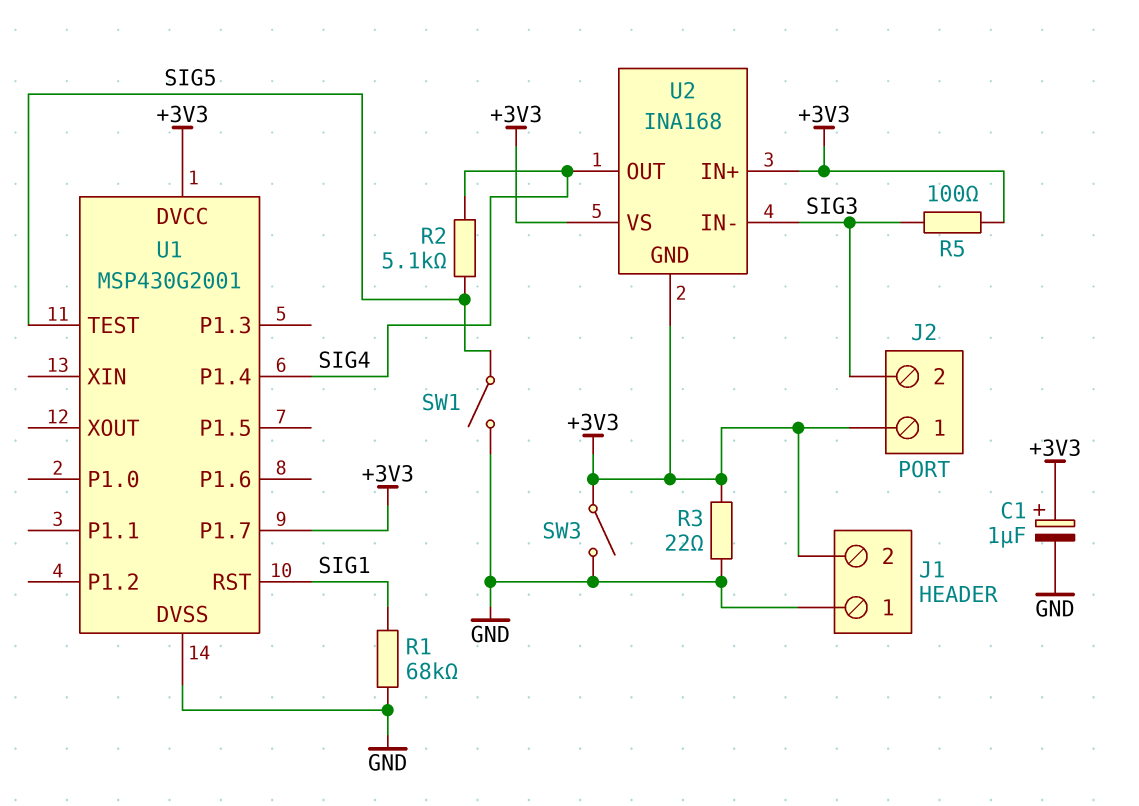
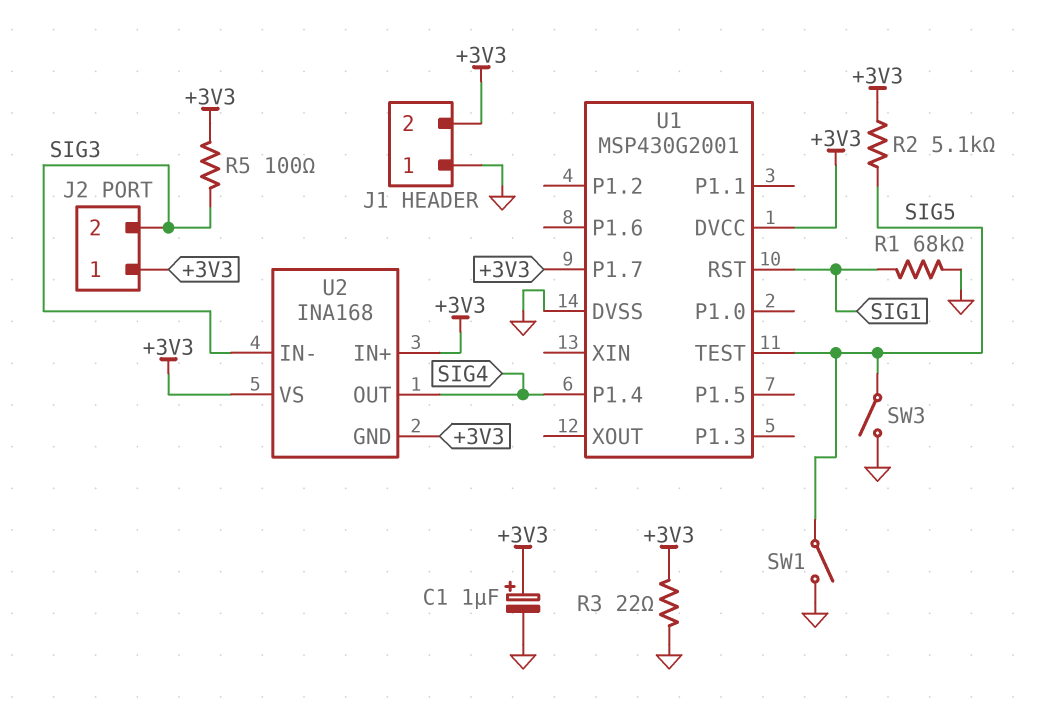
R2: 5.1k (SIG4, SIG5) -> 5.1k (+3V3, SIG5)
SW3: switch (+3V3, GND) -> switch (GND, SIG5)

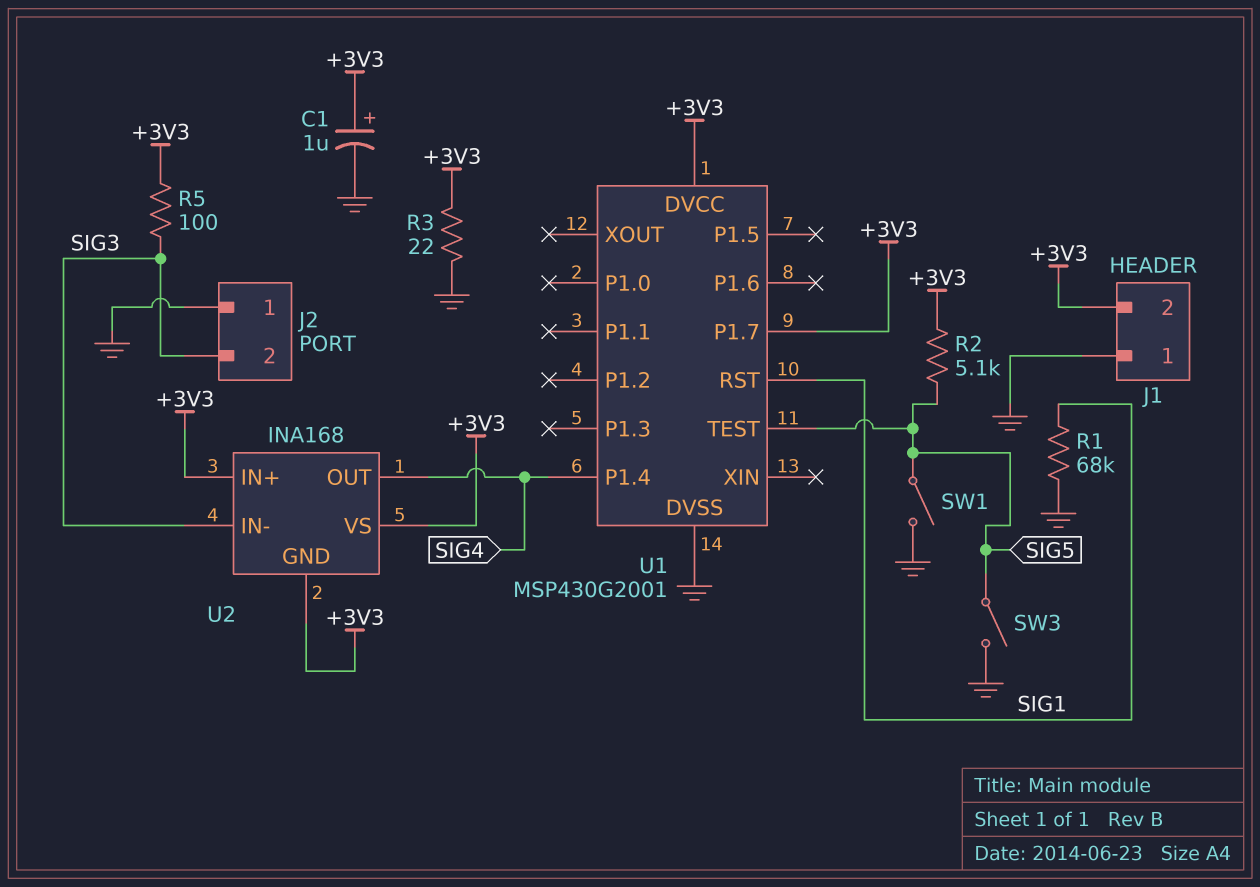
J2 pin 1: +3V3 -> GND

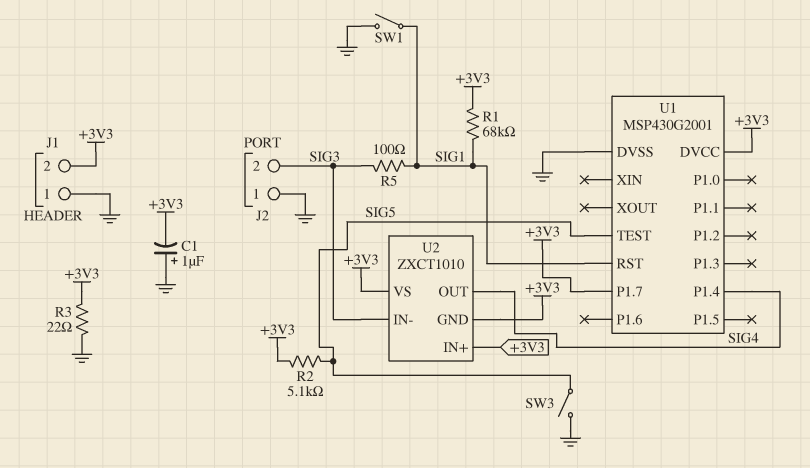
C1: 1uF (plus +3V3, minus GND) -> 1uF (plus GND, minus +3V3)
R1: 68k (GND, SIG1) -> 68k (+3V3, SIG1)
R5: 100 (+3V3, SIG3) -> 100 (SIG1, SIG3)
SW1: switch (GND, SIG5) -> switch (GND, SIG1)
U2: INA168 -> ZXCT1010

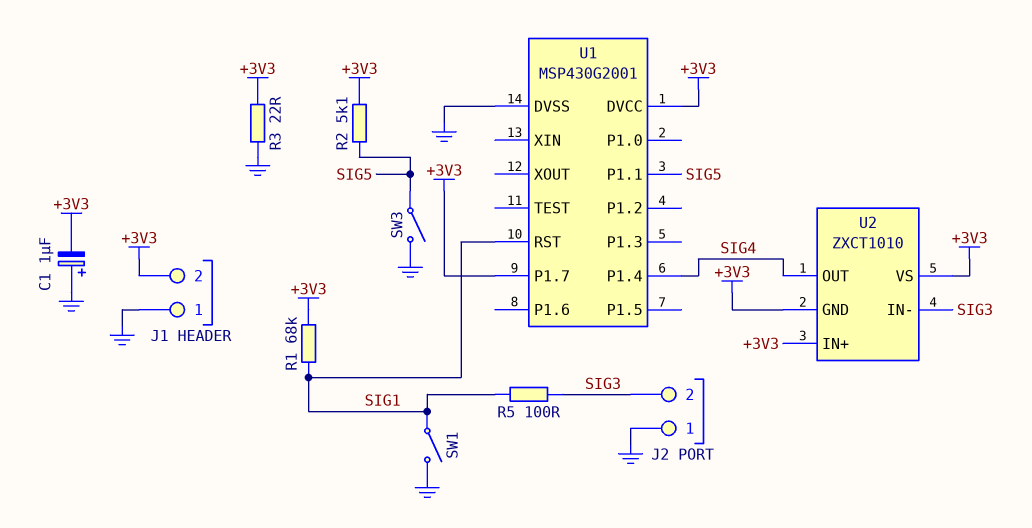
U1 pin P1.1: none -> SIG5
U1 pin TEST: SIG5 -> none

